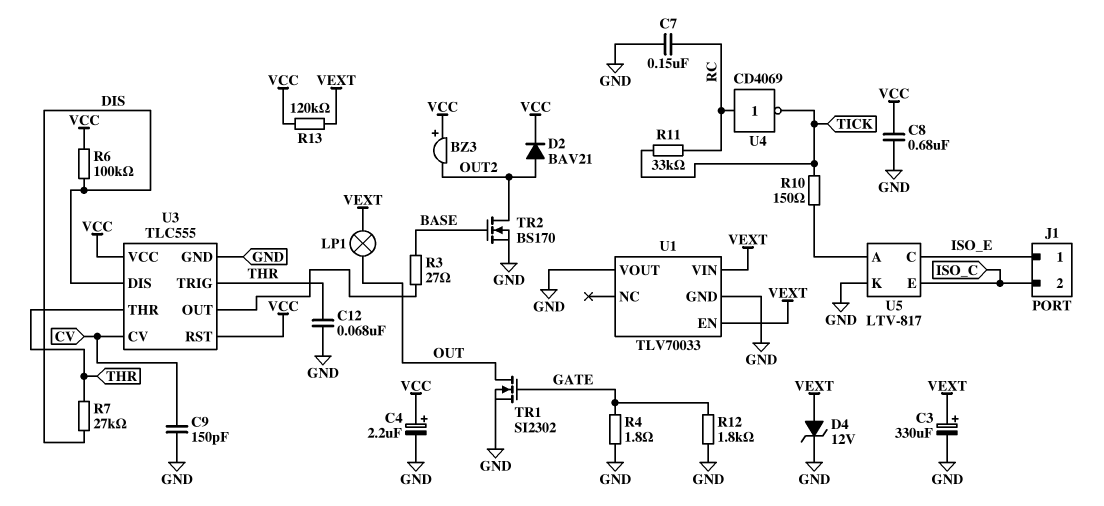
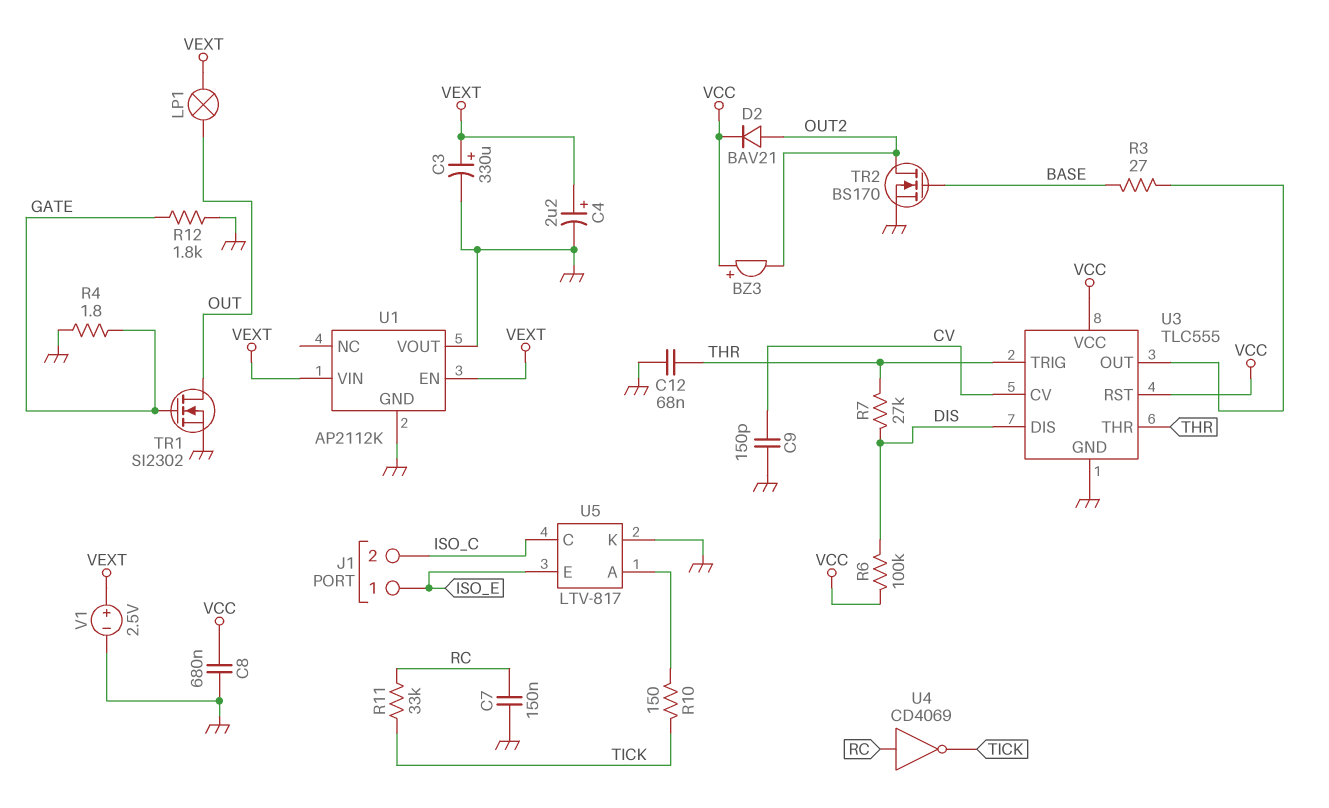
C4: 2.2uF (plus VCC, minus GND) -> 2.2uF (plus VEXT, minus GND)
D4: zener 12V (A VEXT, K GND) -> none
R13: 120k (VCC, VEXT) -> none
U1: TLV70033 -> AP2112K
U5 pin C: ISO_E -> ISO_C
U5 pin E: ISO_C -> ISO_E
V1: none -> 2.5V (plus VEXT, minus GND)

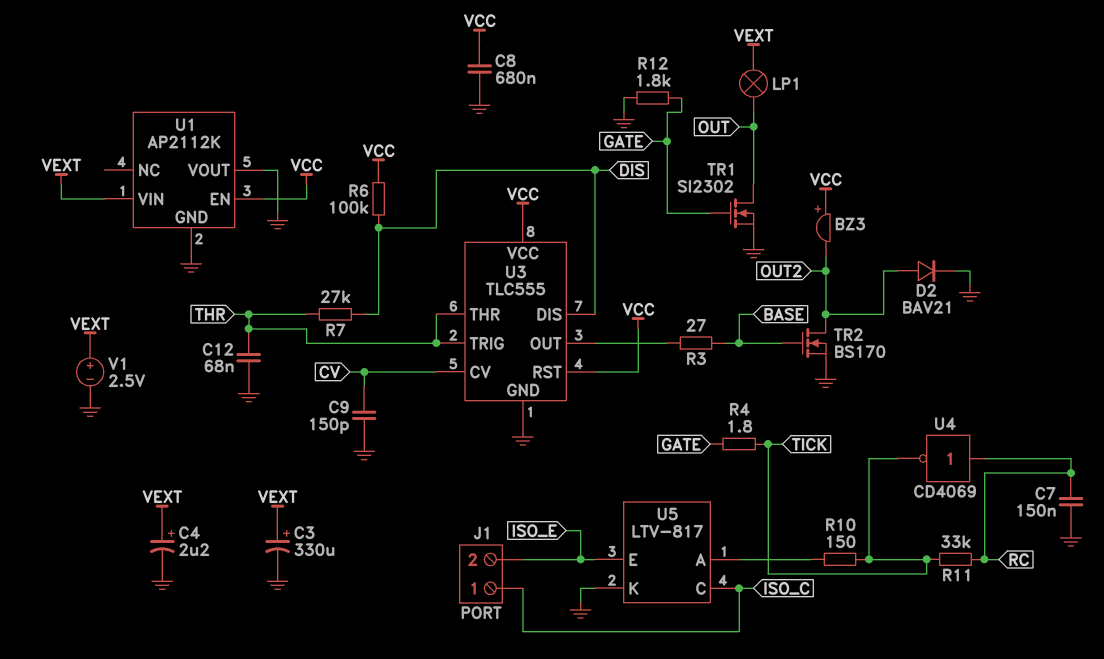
D2: diode BAV21 (A OUT2, K VCC) -> diode BAV21 (A OUT2, K GND)
J1 pin 1: ISO_E -> ISO_C
J1 pin 2: ISO_C -> ISO_E
R4: 1.8 (GATE, GND) -> 1.8 (GATE, TICK)
U1 pin EN: VEXT -> VCC

